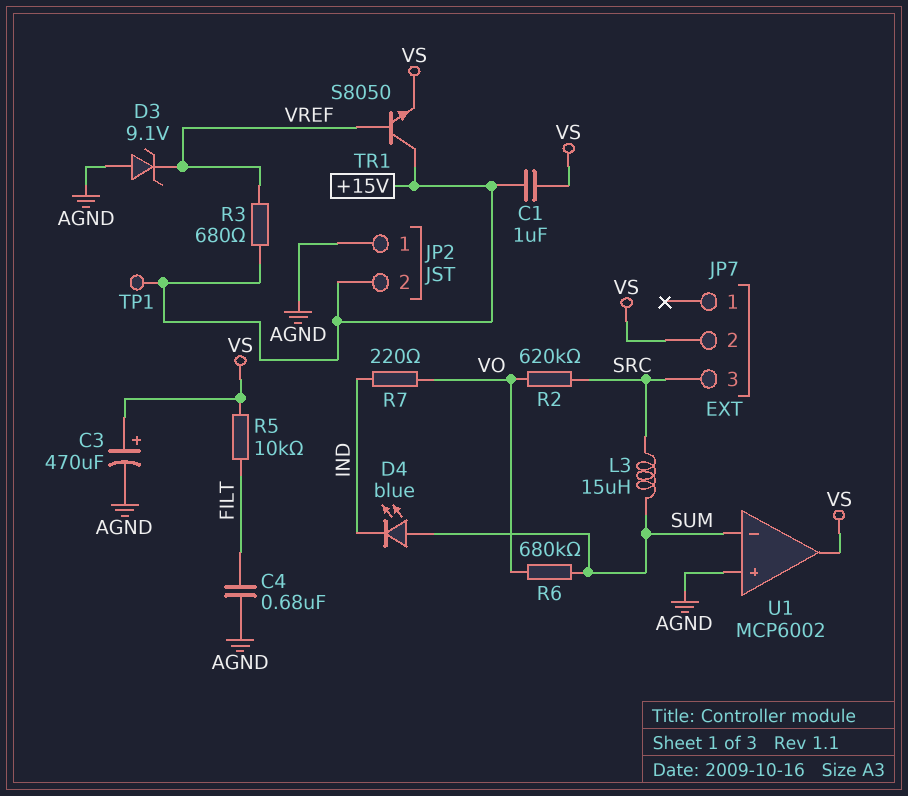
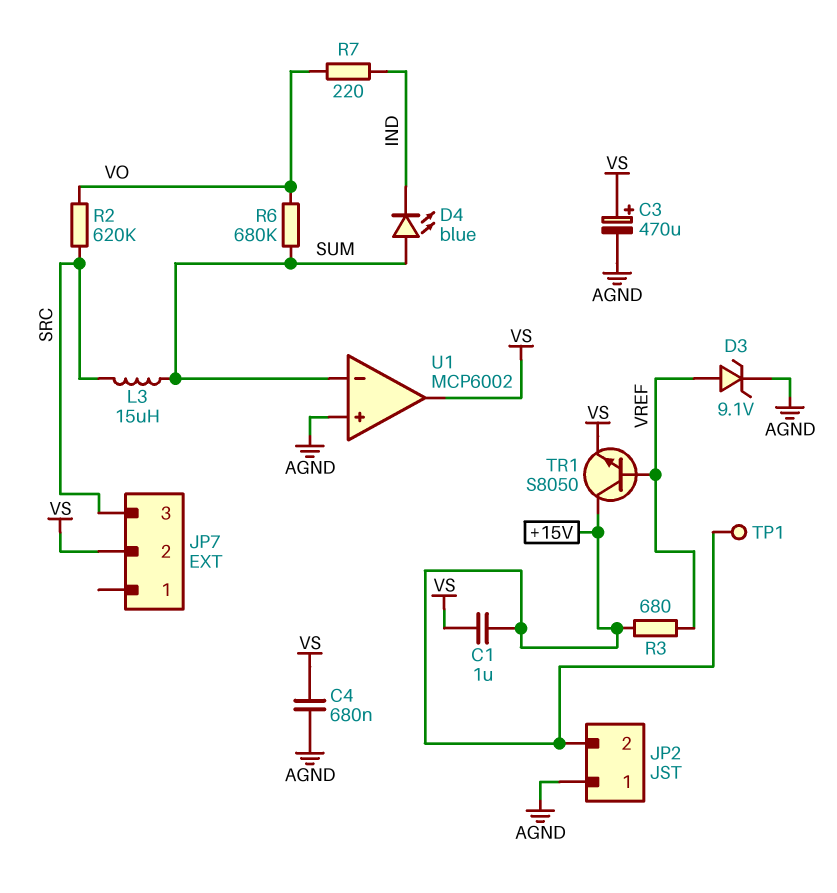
C4: 680nF (AGND, FILT) -> 680nF (AGND, VS)
D3: zener 9.1V (A AGND, K VREF) -> zener 9.1V (A VREF, K AGND)
R5: 10k (FILT, VS) -> none

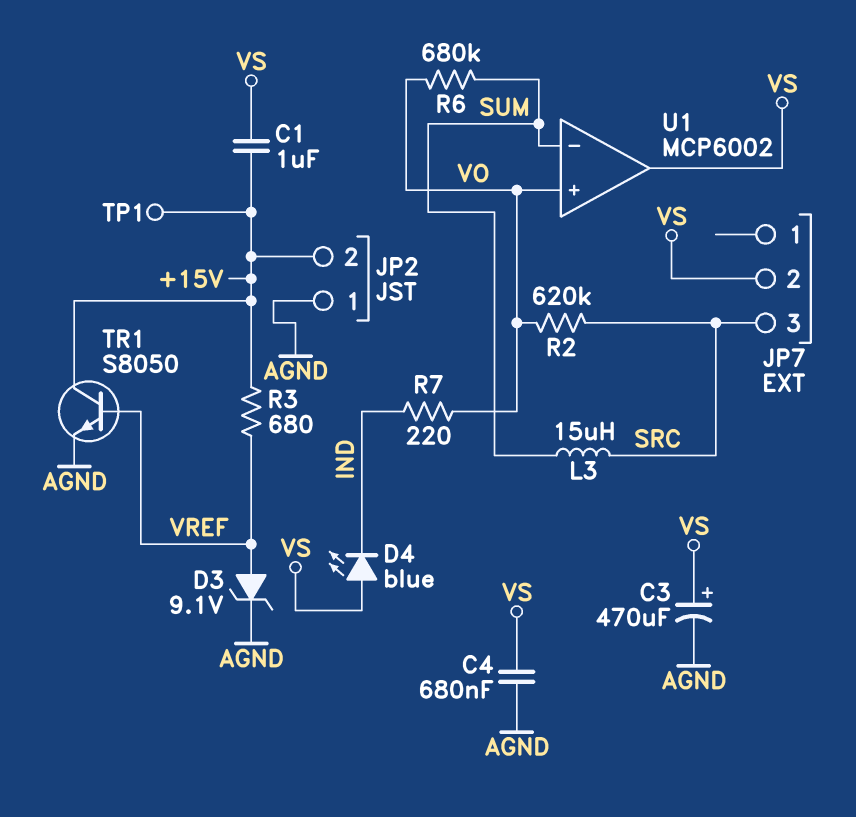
D4: LED blue (A SUM, K IND) -> LED blue (A VS, K IND)
TR1: NPN S8050 (B VREF, C +15V, E VS) -> NPN S8050 (B VREF, C +15V, E AGND)
U1 pin in+: AGND -> VO

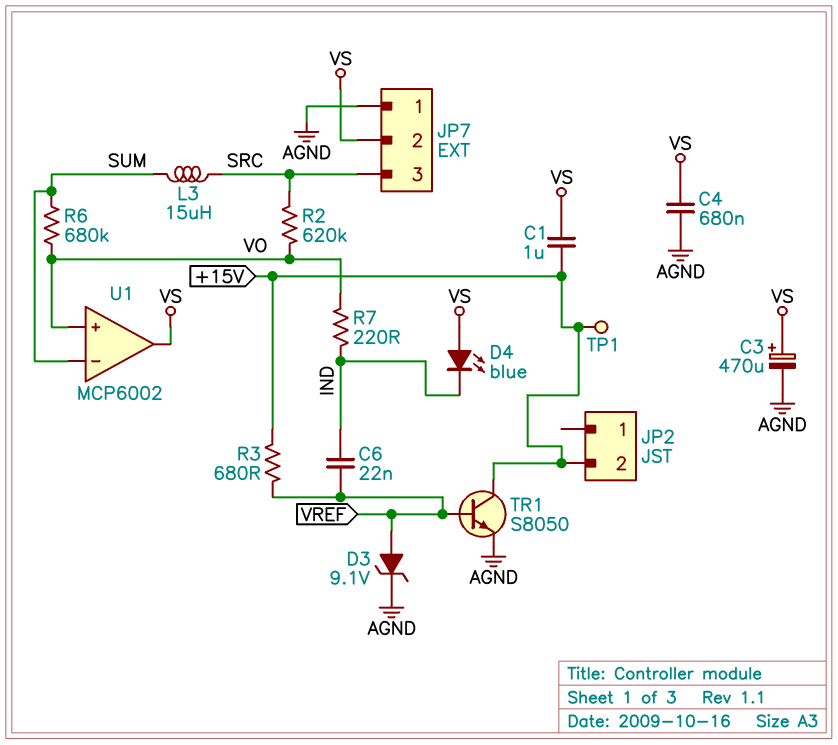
C6: none -> 22nF (IND, VREF)
JP2 pin 1: AGND -> none
JP7 pin 1: none -> AGND

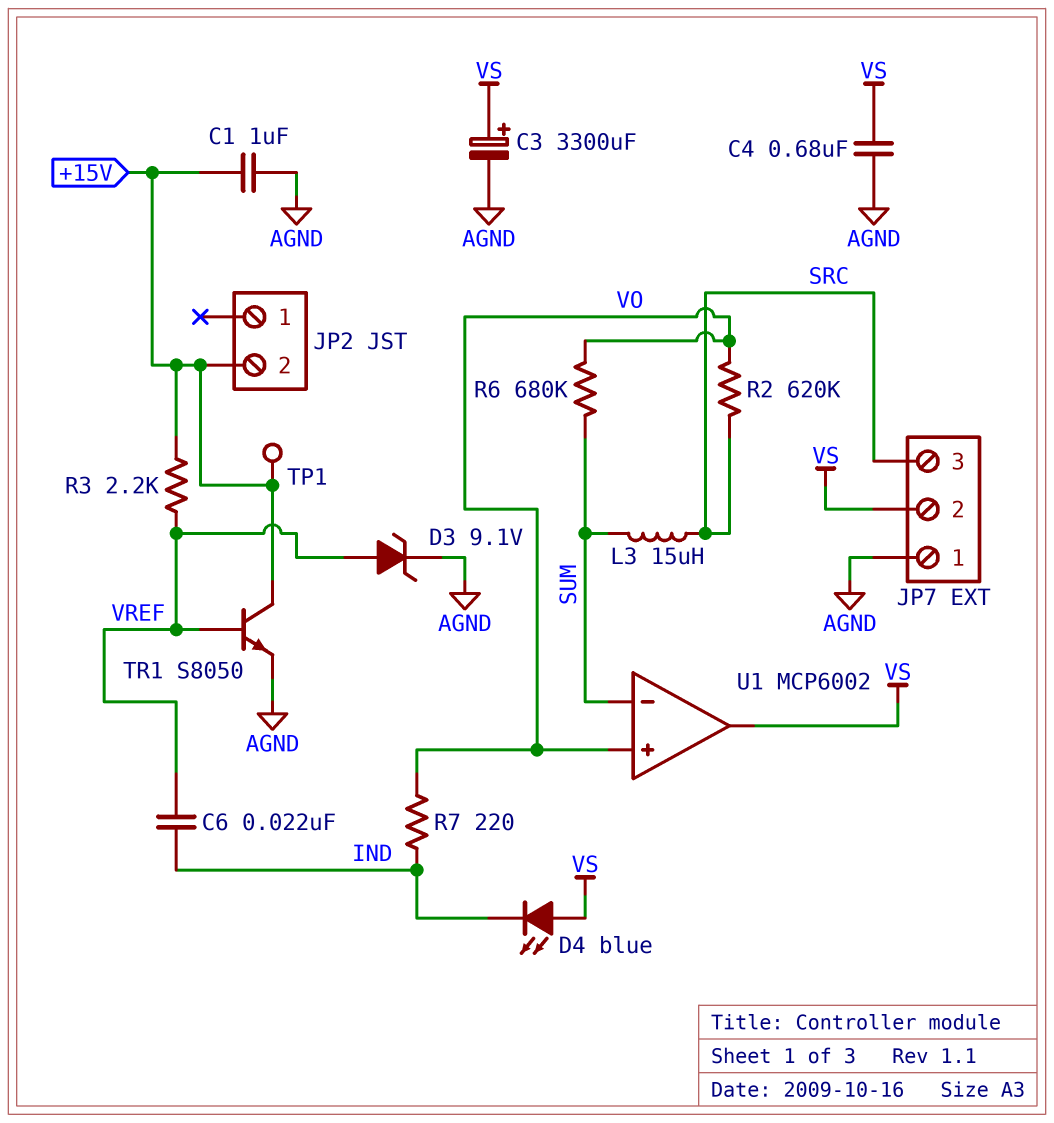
C1: 1uF (+15V, VS) -> 1uF (+15V, AGND)
C3: 470uF (plus VS, minus AGND) -> 3300uF (plus VS, minus AGND)
R3: 680 (+15V, VREF) -> 2.2k (+15V, VREF)

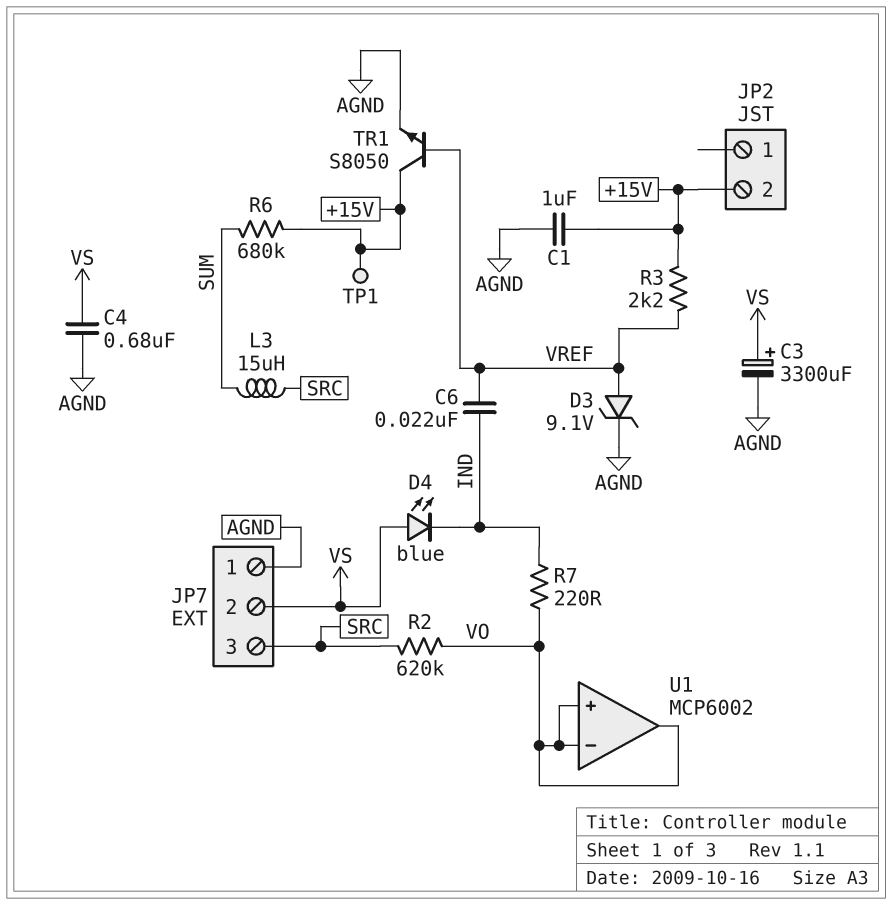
R6: 680k (SUM, VO) -> 680k (+15V, SUM)
U1 pin in-: SUM -> VO
U1 pin out: VS -> VO

